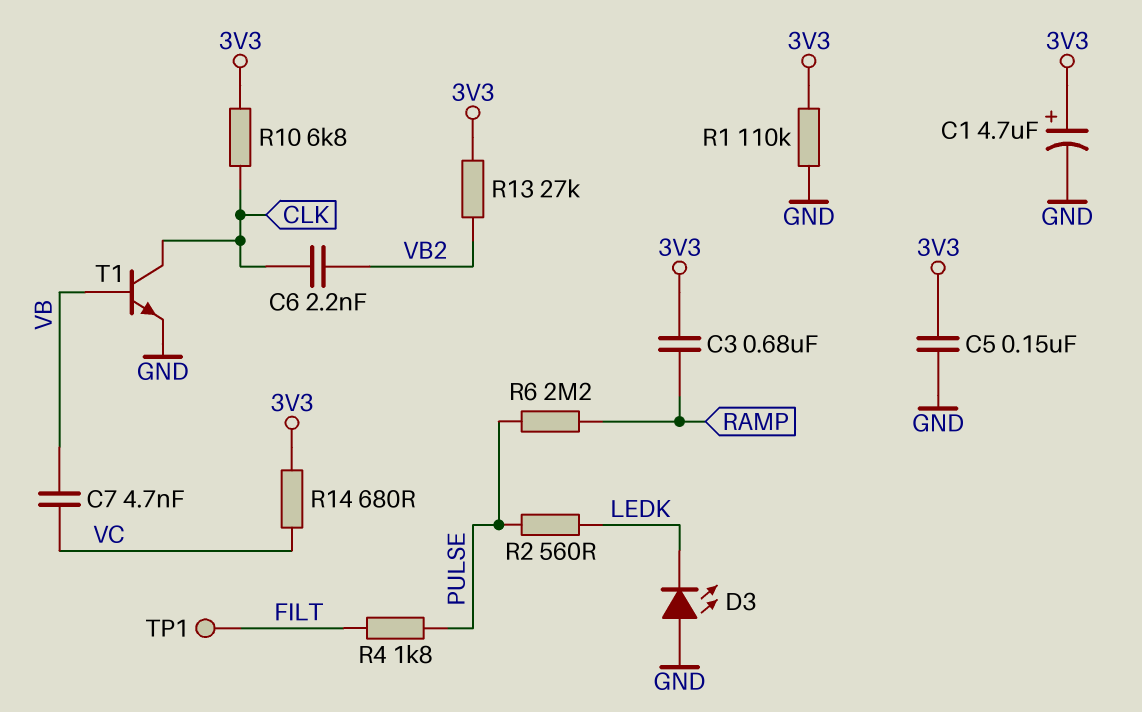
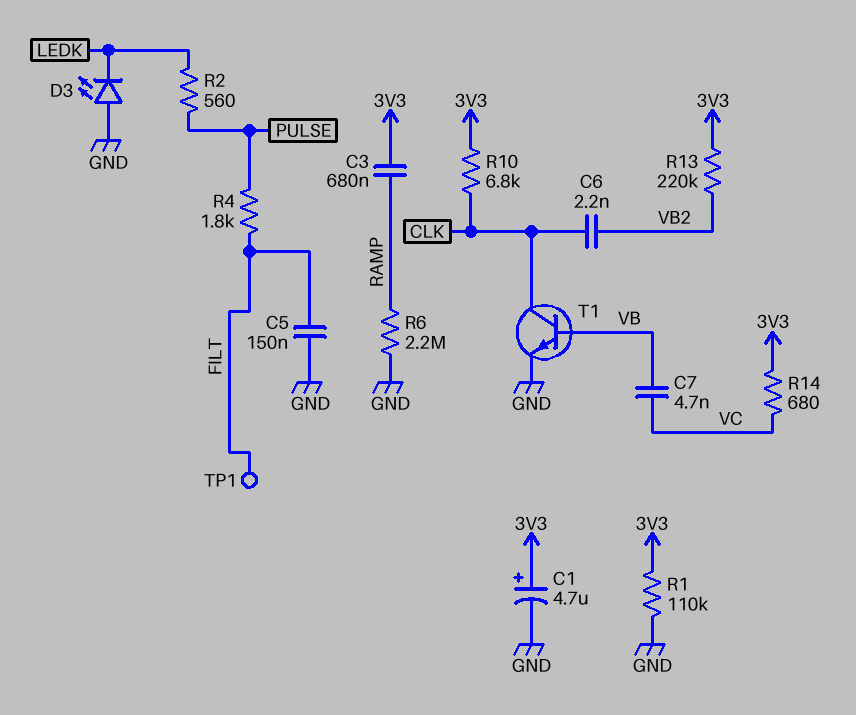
C5: 150nF (3V3, GND) -> 150nF (FILT, GND)
R6: 2.2M (PULSE, RAMP) -> 2.2M (GND, RAMP)
R13: 27k (3V3, VB2) -> 220k (3V3, VB2)

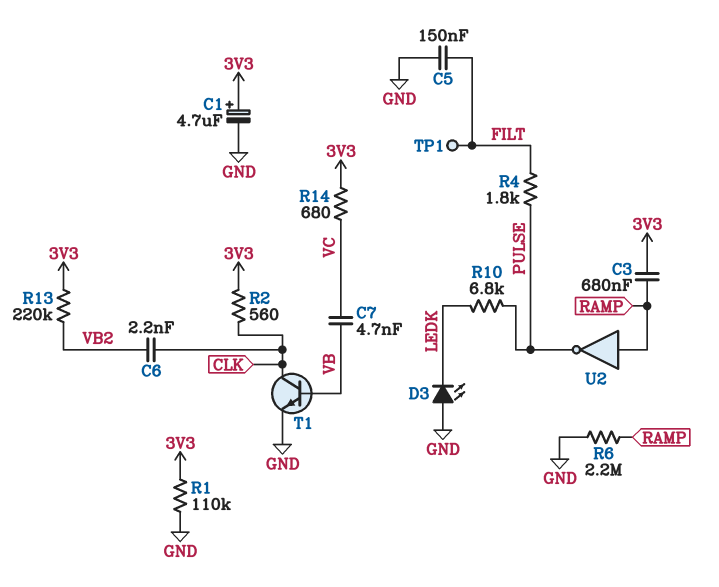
R2: 560 (LEDK, PULSE) -> 560 (3V3, CLK)
R10: 6.8k (3V3, CLK) -> 6.8k (LEDK, PULSE)
U2: none -> NOT (in RAMP, out PULSE)

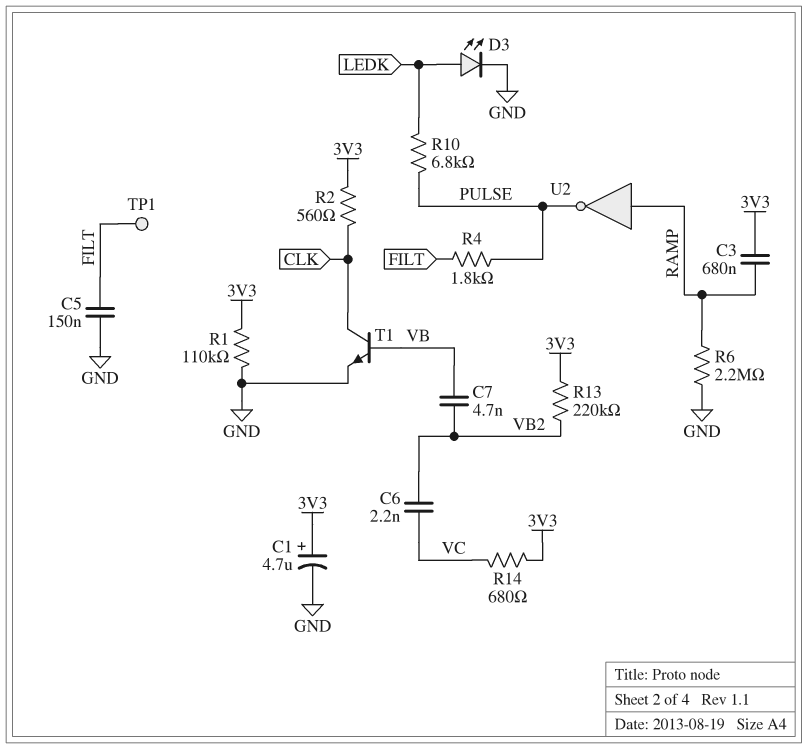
C6: 2.2nF (CLK, VB2) -> 2.2nF (VB2, VC)
C7: 4.7nF (VB, VC) -> 4.7nF (VB, VB2)
D3: LED (A GND, K LEDK) -> LED (A LEDK, K GND)

